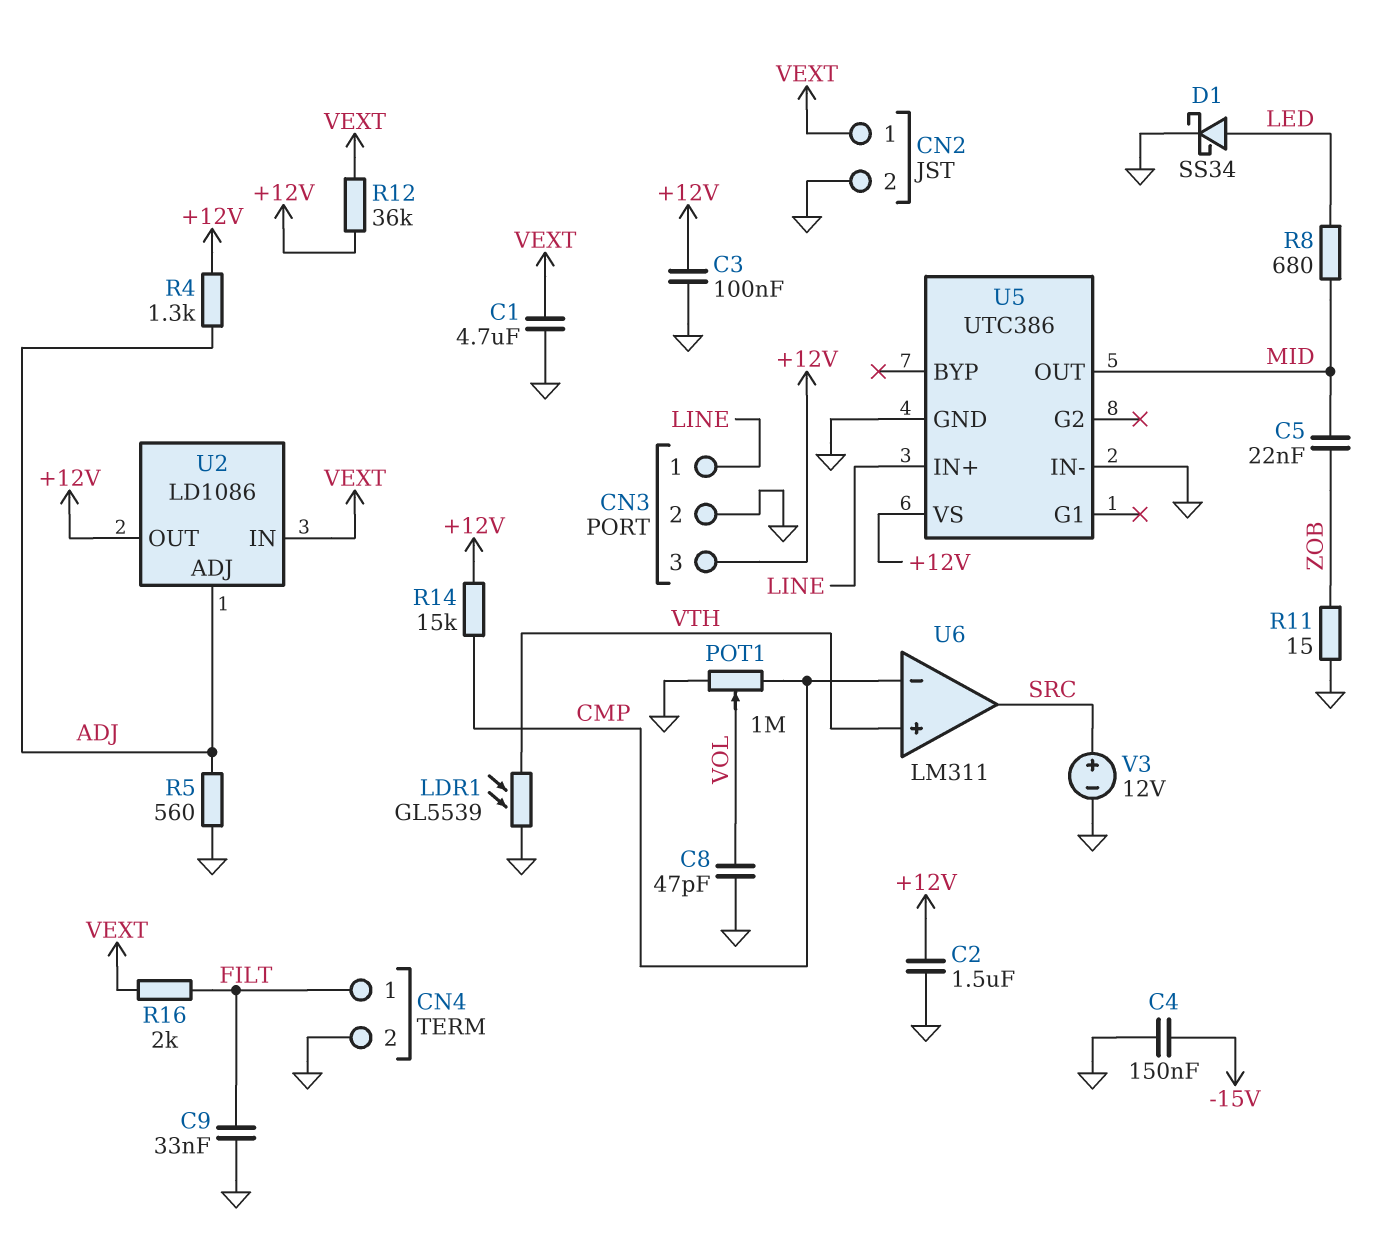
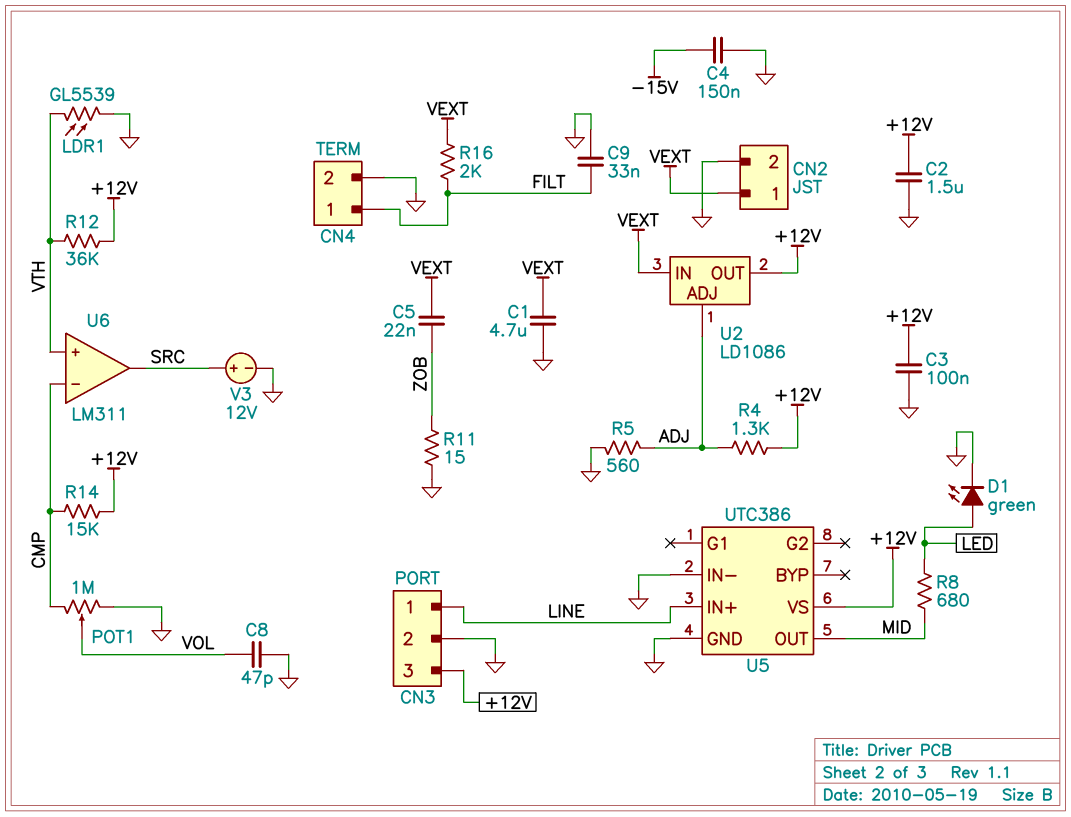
C5: 22nF (MID, ZOB) -> 22nF (VEXT, ZOB)
D1: schottky SS34 (A LED, K GND) -> LED green (A LED, K GND)
R12: 36k (+12V, VEXT) -> 36k (+12V, VTH)

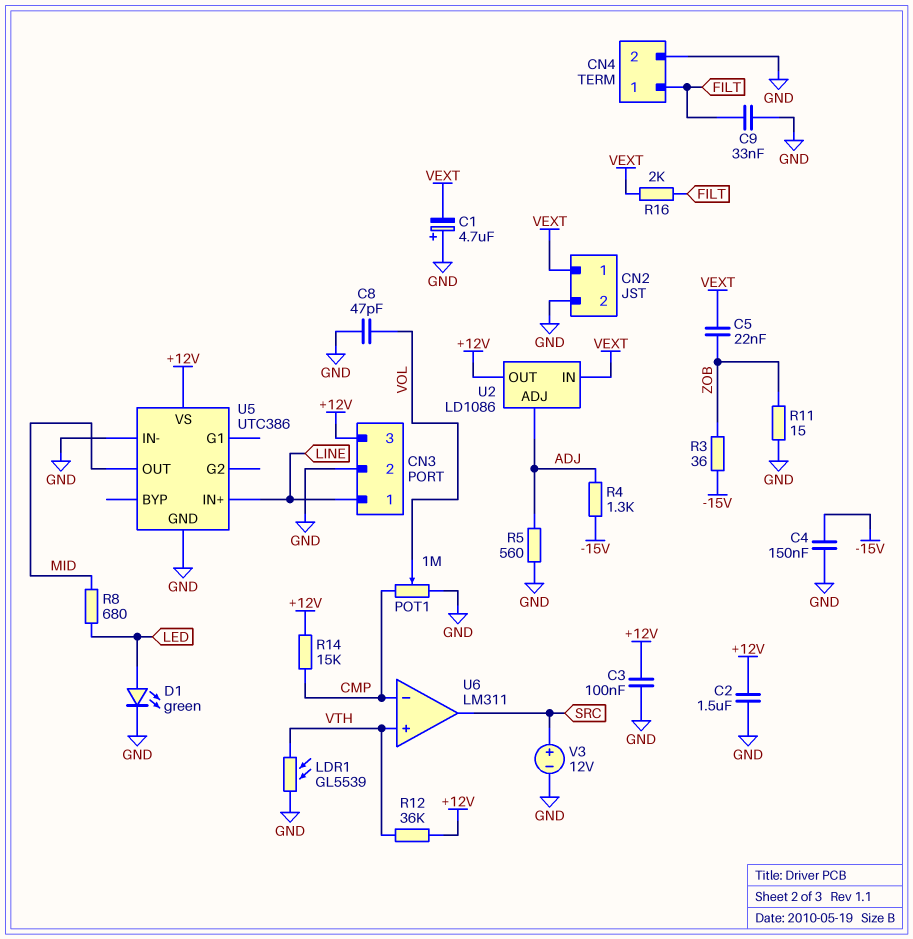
C1: 4.7uF (GND, VEXT) -> 4.7uF (plus GND, minus VEXT)
R3: none -> 36 (-15V, ZOB)
R4: 1.3k (+12V, ADJ) -> 1.3k (-15V, ADJ)

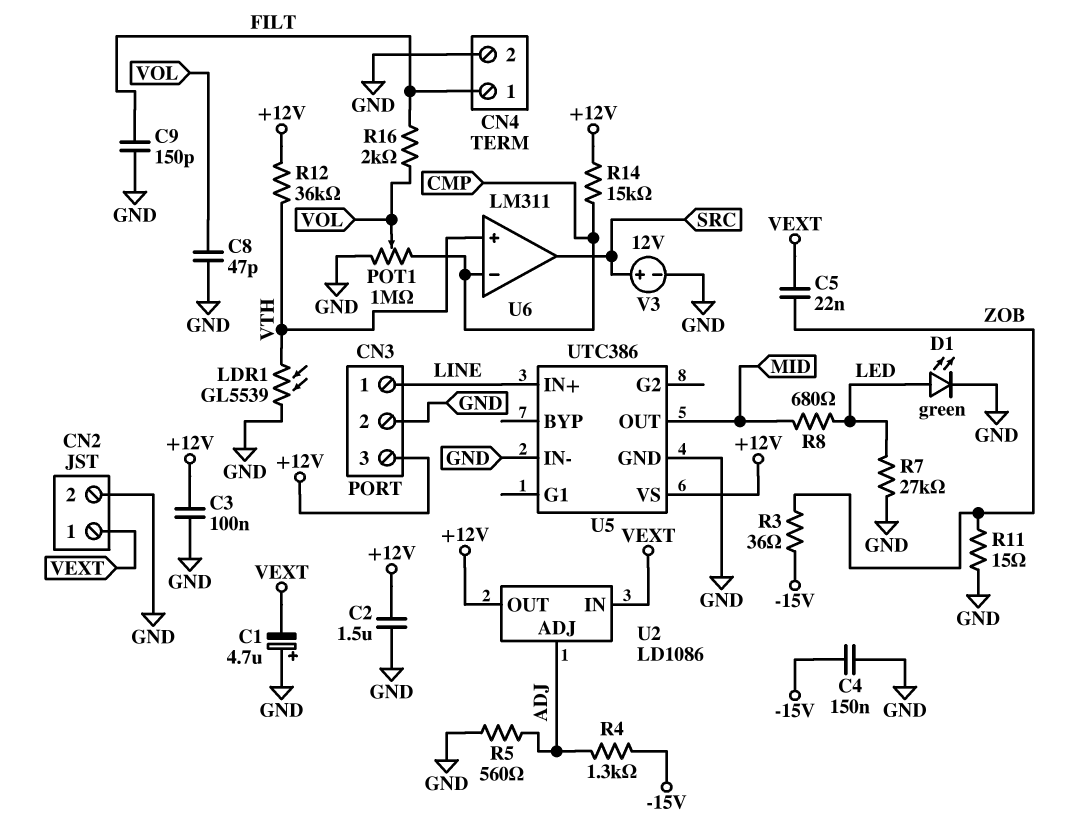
C9: 33nF (FILT, GND) -> 150pF (FILT, GND)
R7: none -> 27k (GND, LED)
R16: 2k (FILT, VEXT) -> 2k (FILT, VOL)

